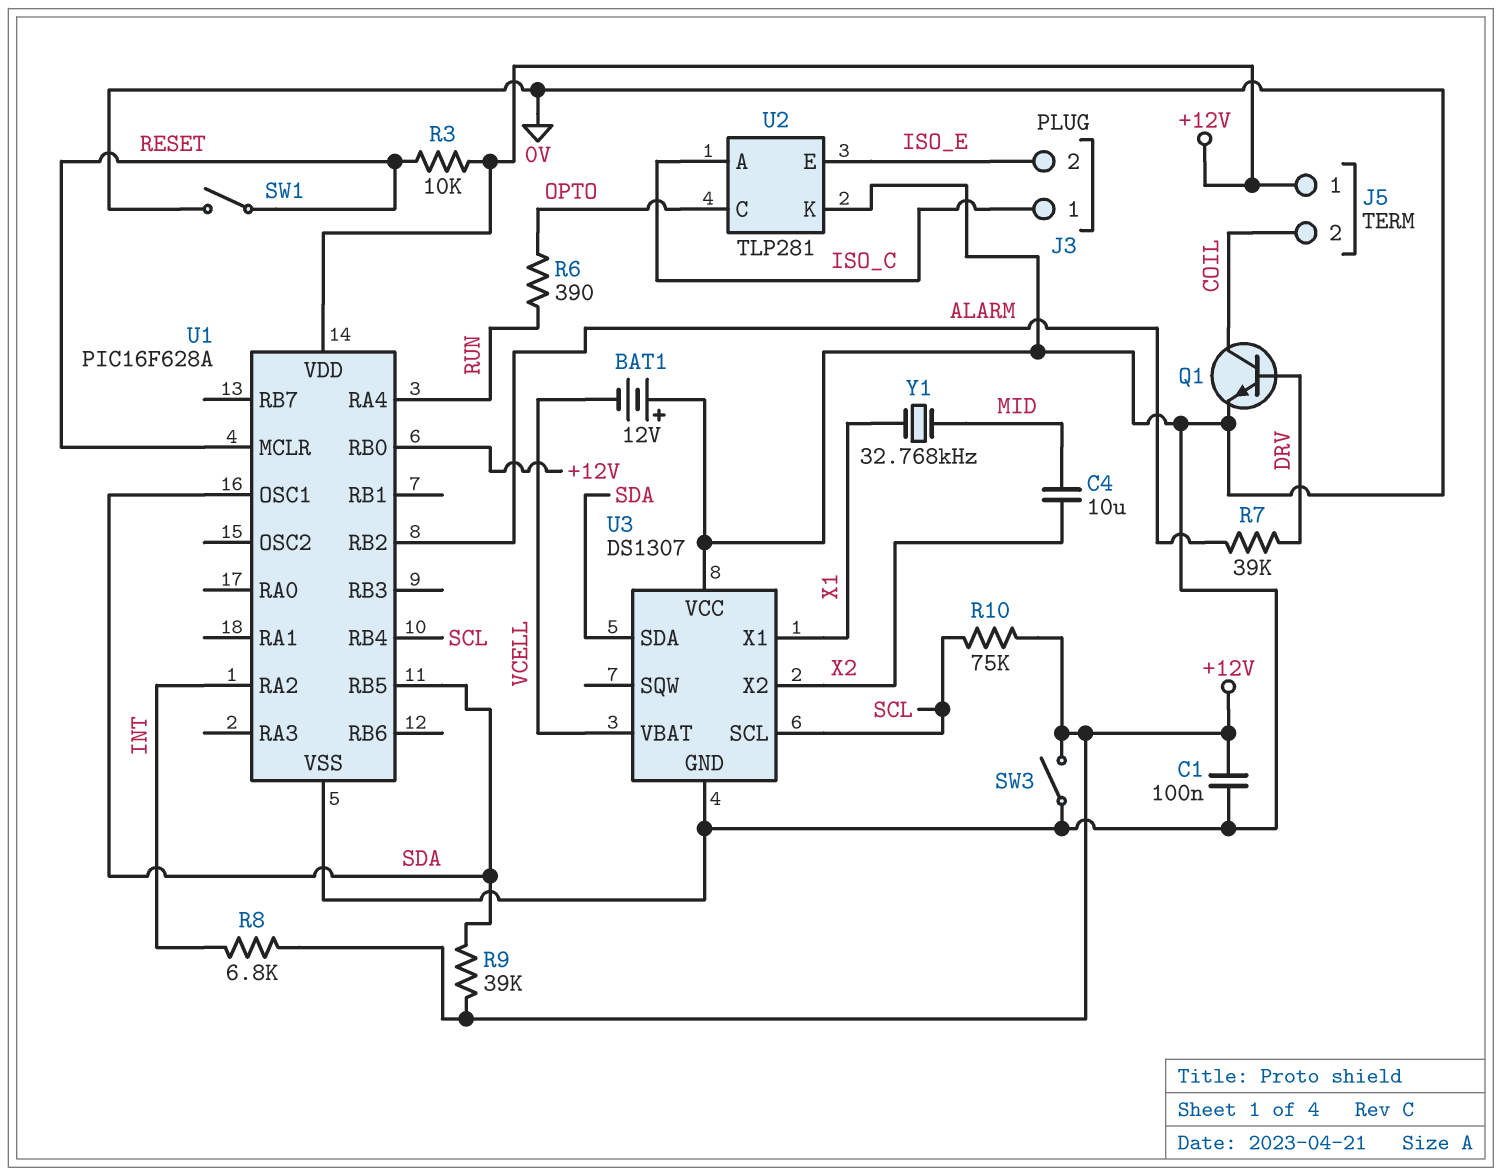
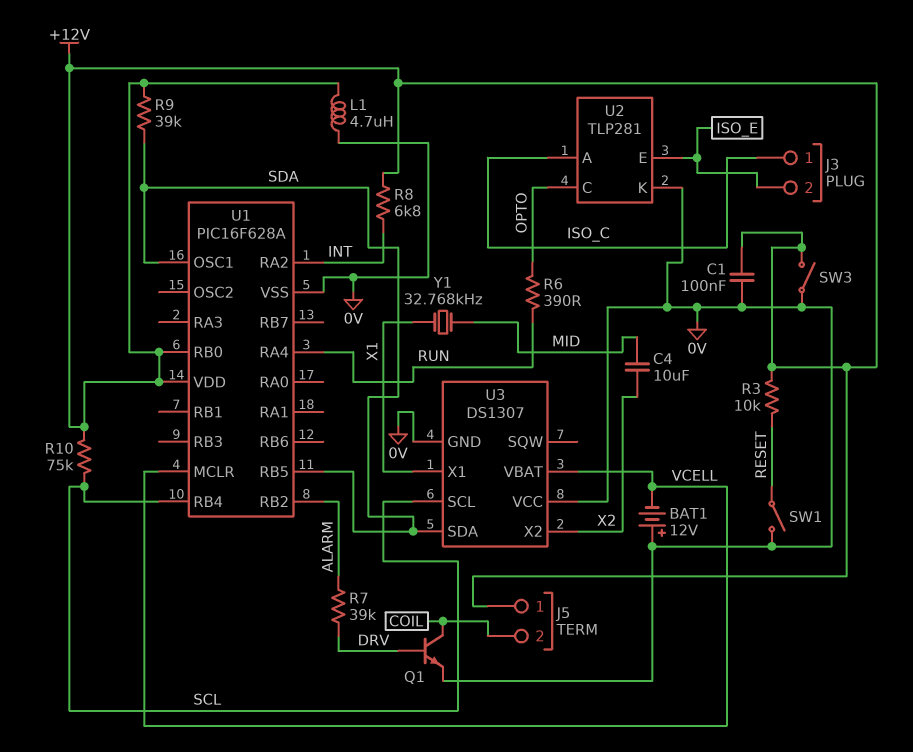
L1: none -> 4.7uH (+12V, 0V)
U1 pin MCLR: RESET -> VCELL

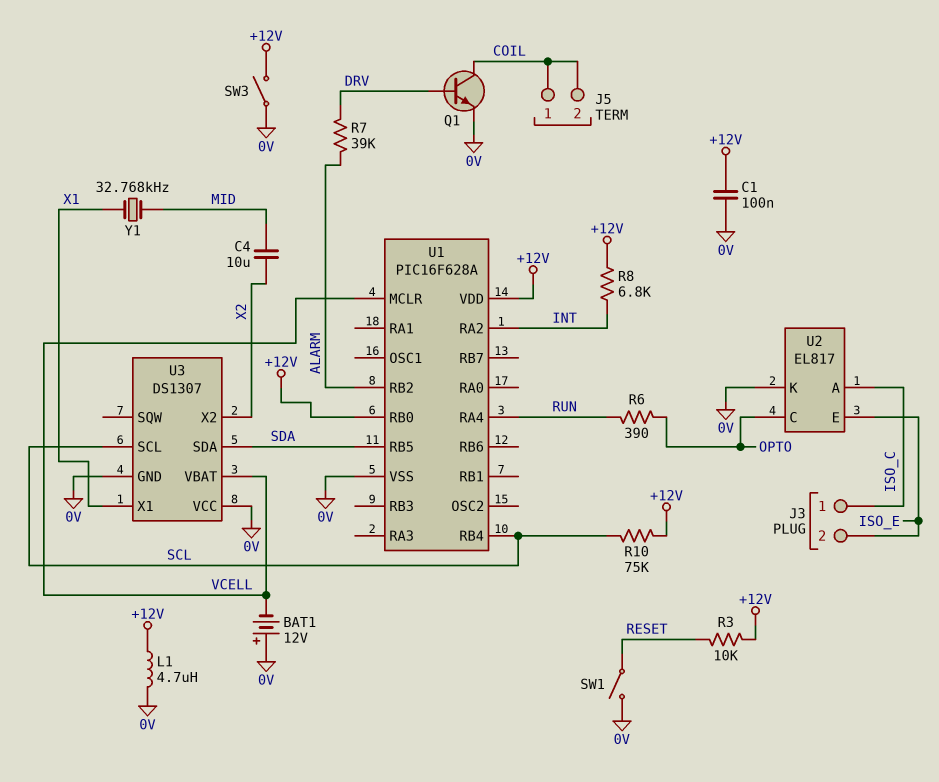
J5 pin 1: +12V -> COIL
R9: 39k (+12V, SDA) -> none
U1 pin OSC1: SDA -> none
U2: TLP281 -> EL817

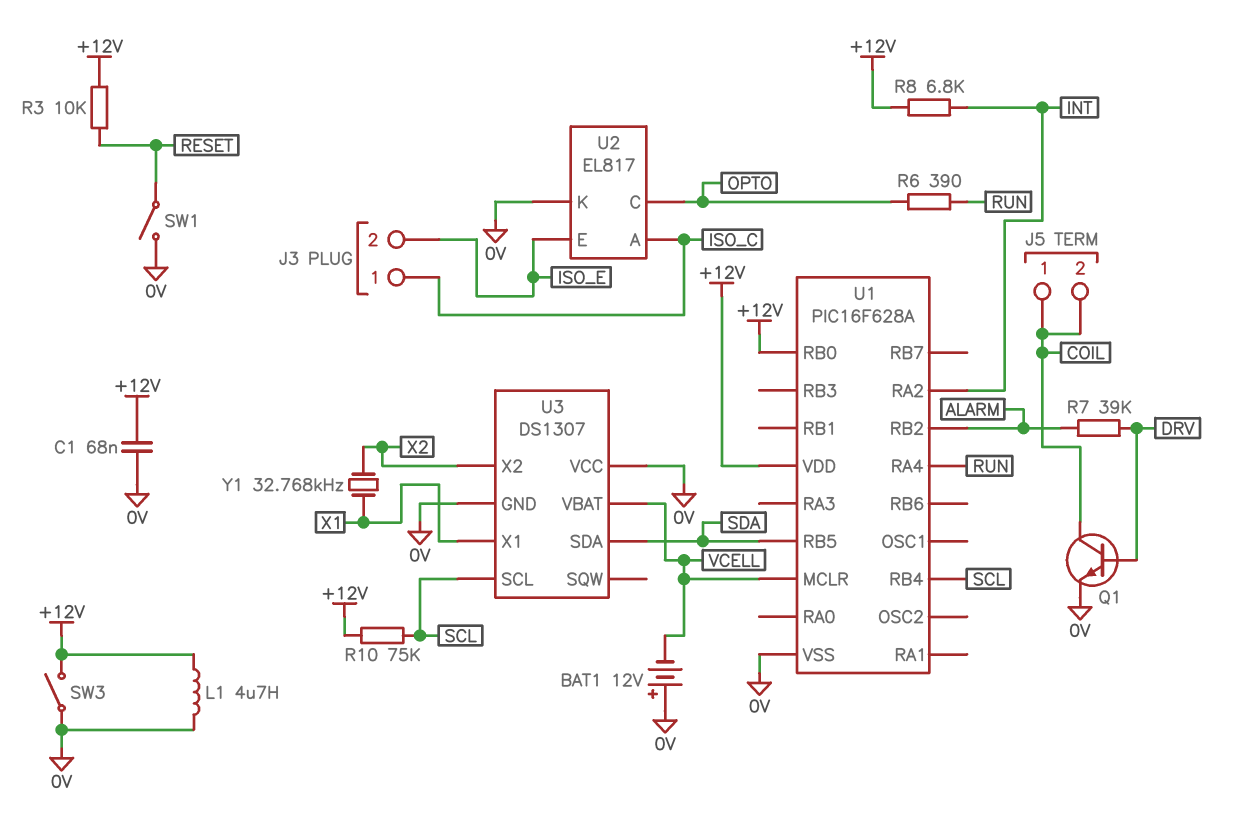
C1: 100nF (+12V, 0V) -> 68nF (+12V, 0V)
C4: 10uF (MID, X2) -> none
Y1: 32.768kHz (MID, X1) -> 32.768kHz (X1, X2)

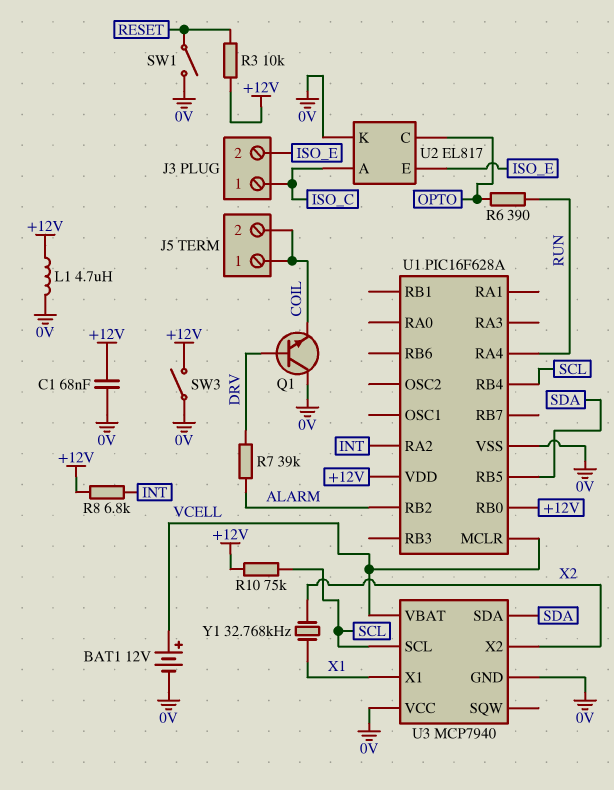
BAT1: 12V (plus 0V, minus VCELL) -> 12V (plus VCELL, minus 0V)
Q1: NPN (B DRV, C COIL, E 0V) -> NPN (B DRV, C 0V, E COIL)
U3: DS1307 -> MCP7940

